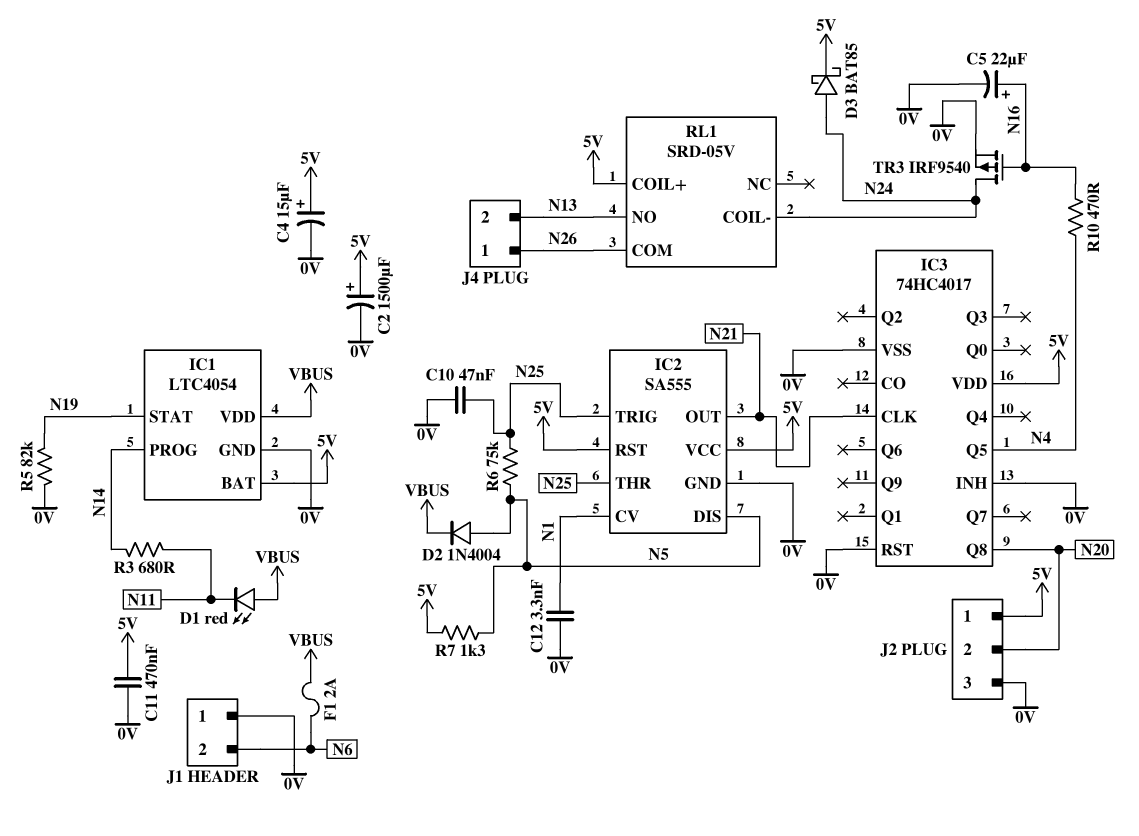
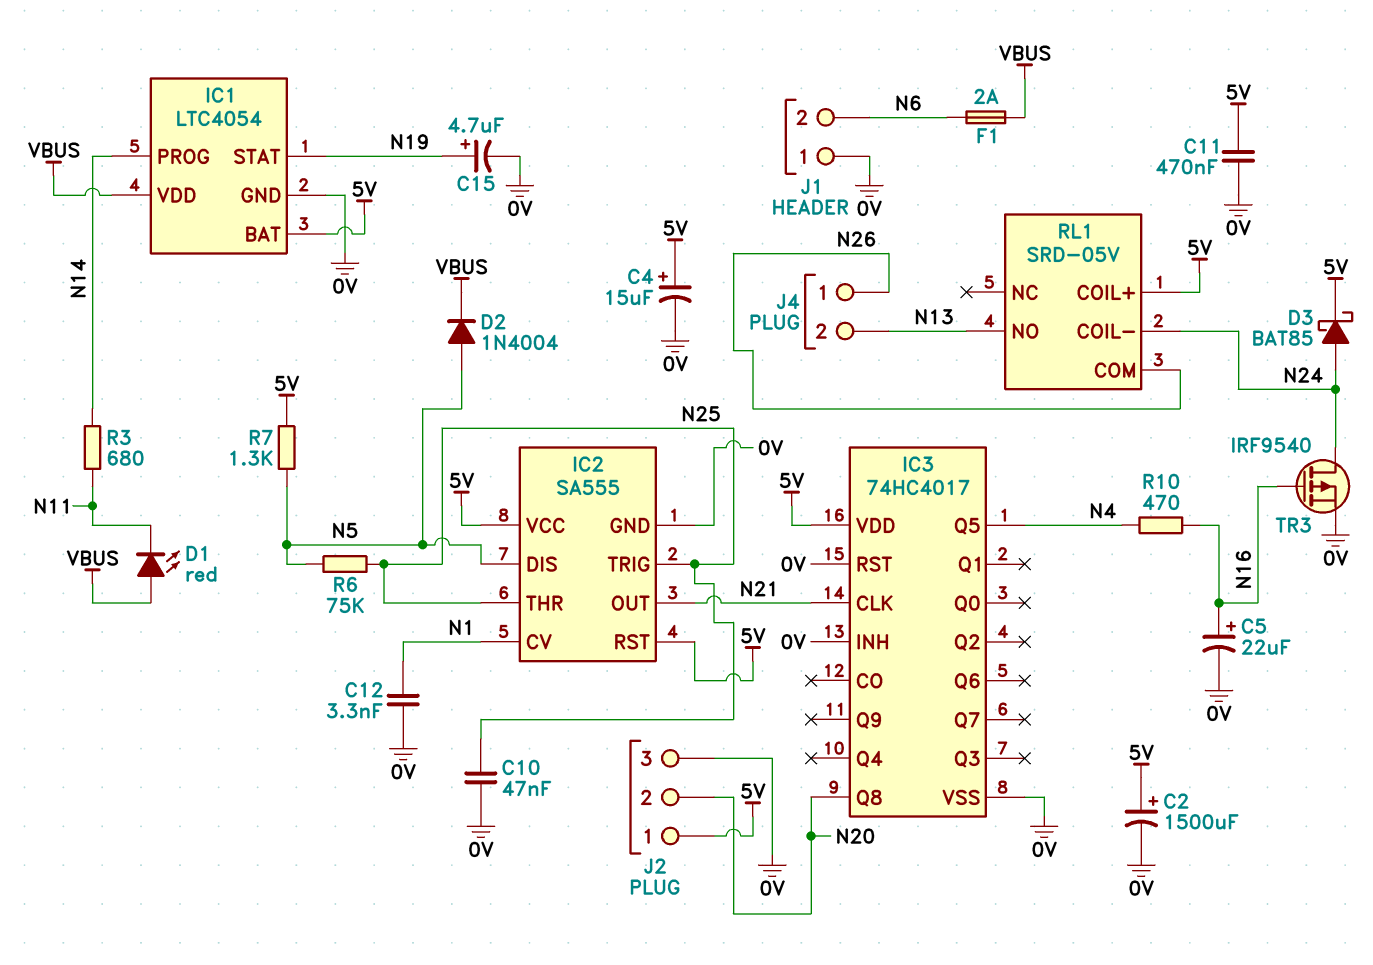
C15: none -> 4.7uF (plus N19, minus 0V)
R5: 82k (0V, N19) -> none

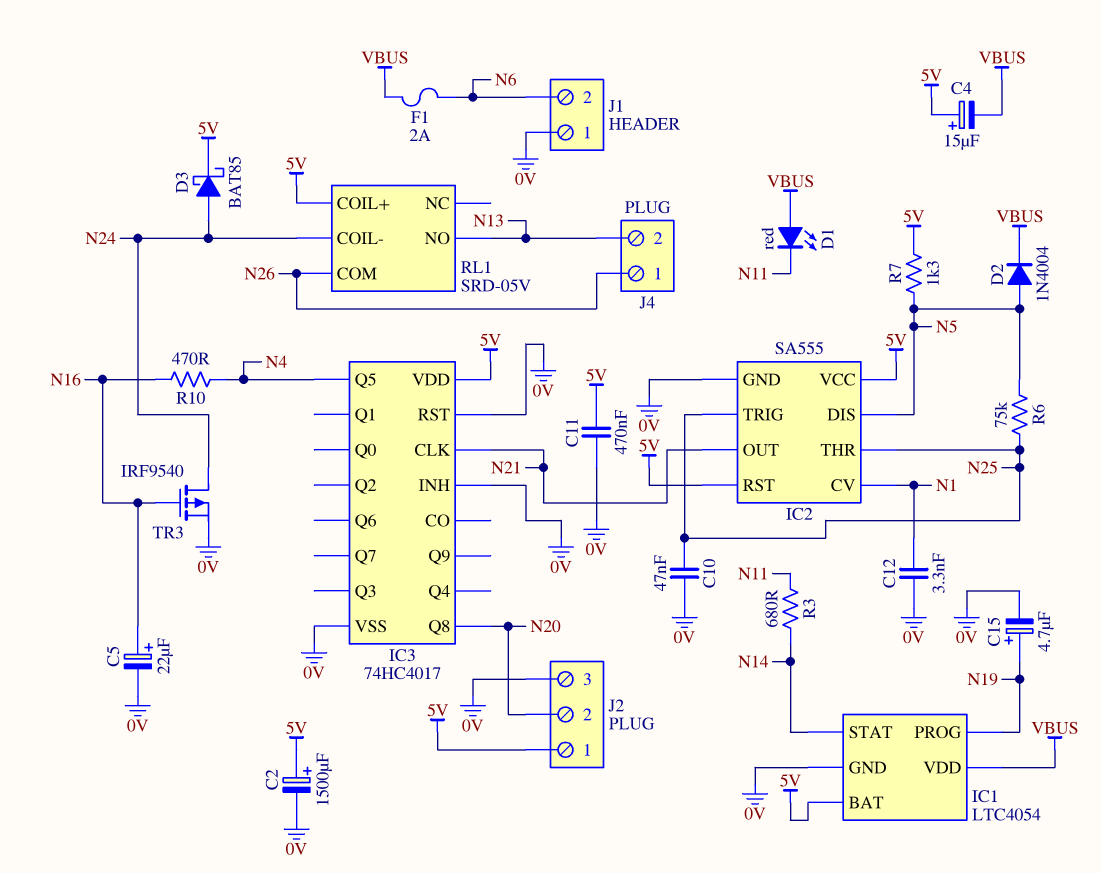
C4: 15uF (plus 5V, minus 0V) -> 15uF (plus 5V, minus VBUS)
IC1 pin PROG: N14 -> N19
IC1 pin STAT: N19 -> N14

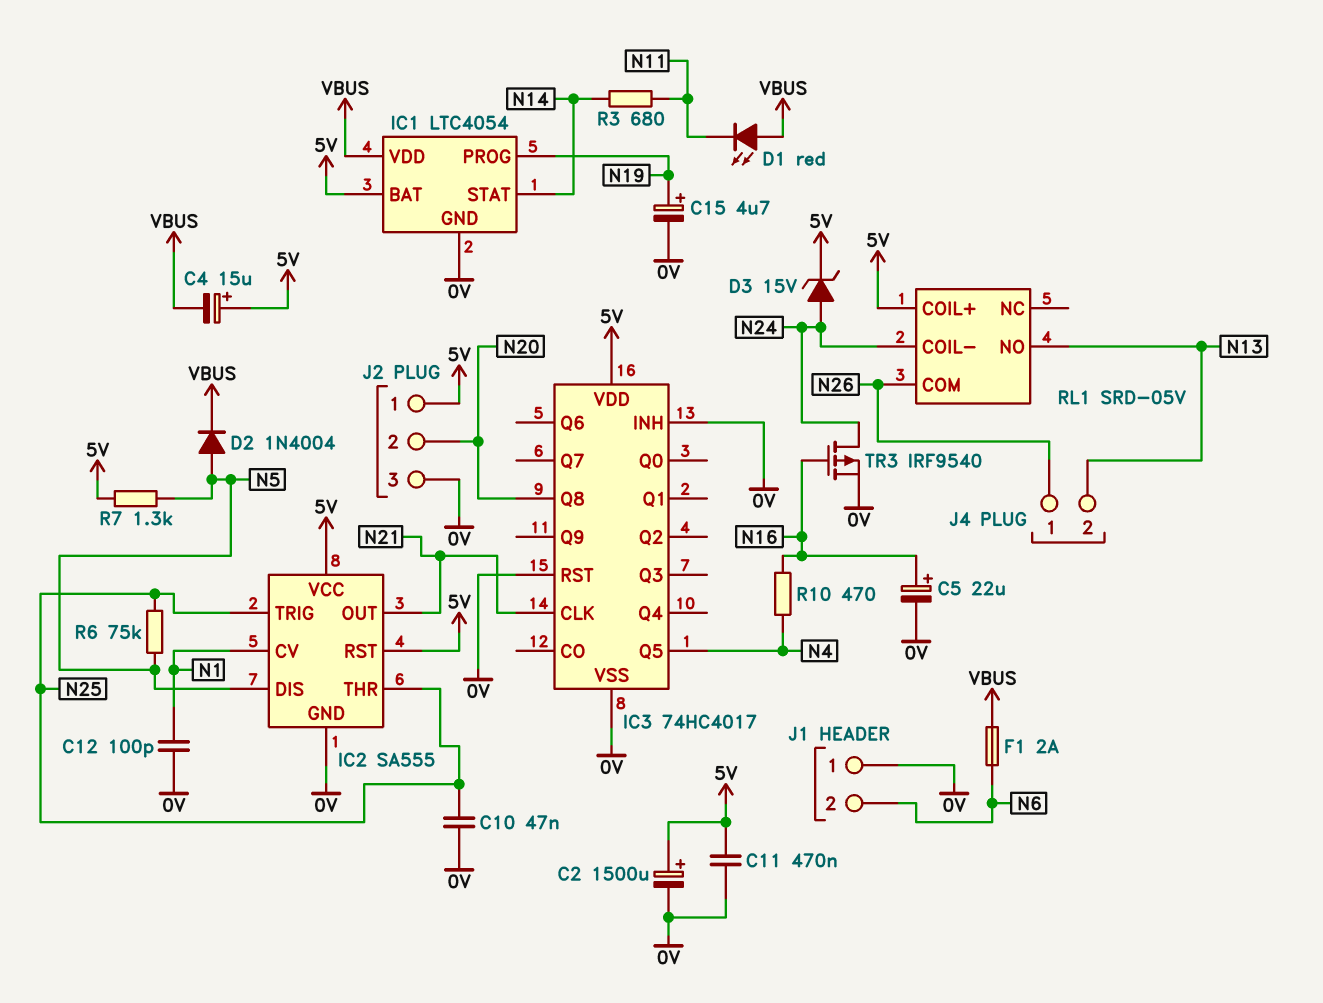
C12: 3.3nF (0V, N1) -> 100pF (0V, N1)
D3: schottky BAT85 (A N24, K 5V) -> zener 15V (A N24, K 5V)

